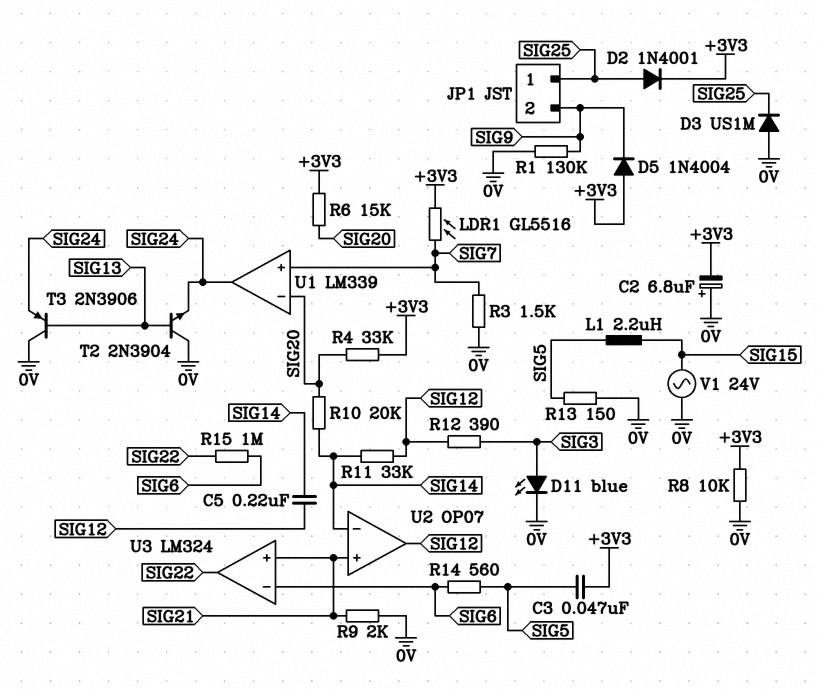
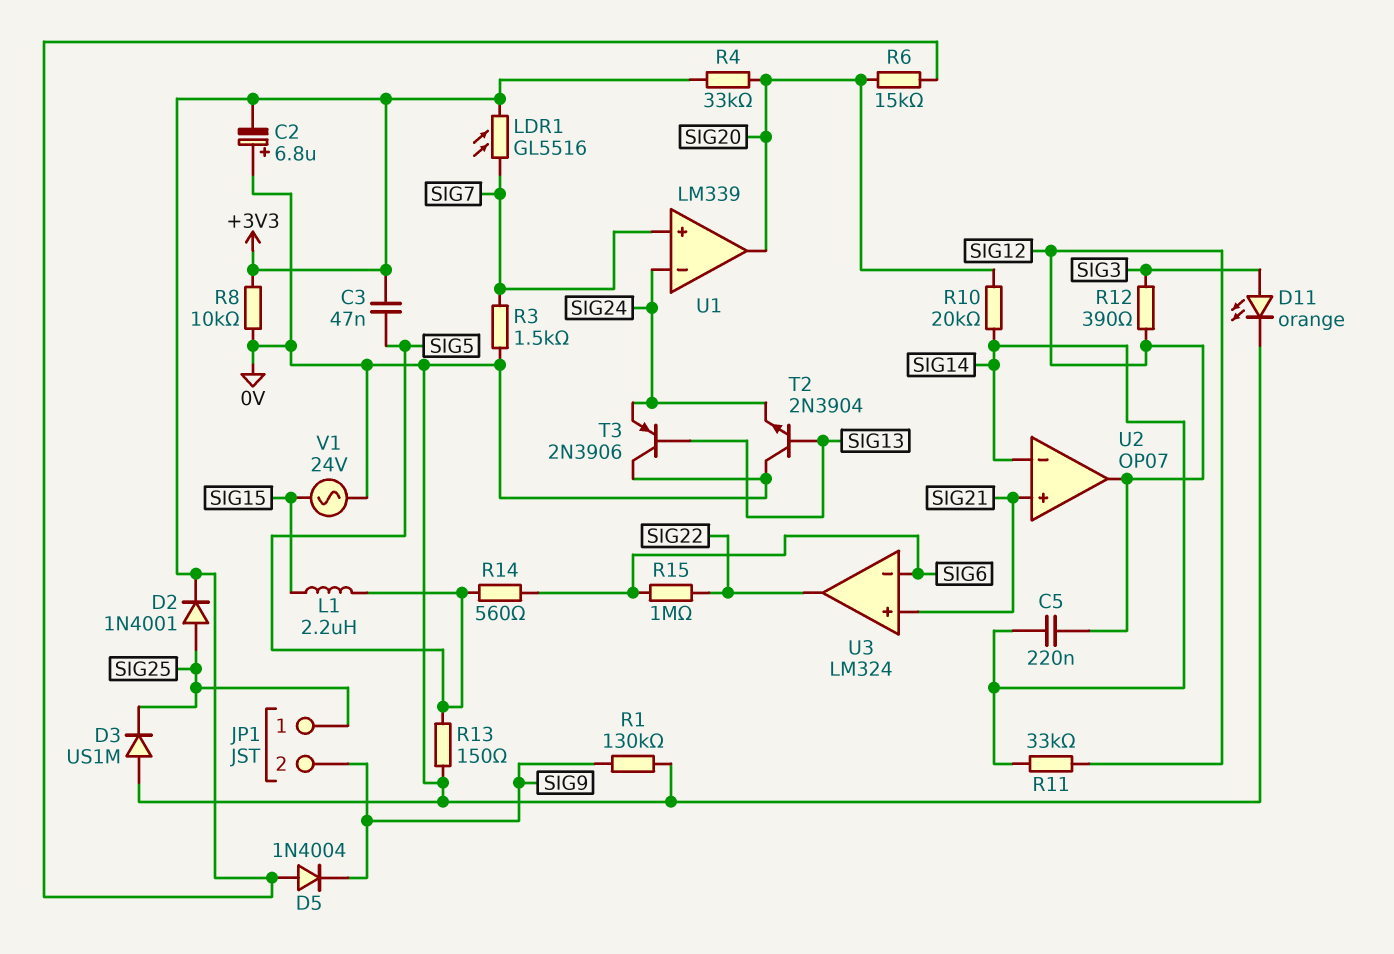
D11: LED blue (A SIG3, K 0V) -> LED orange (A SIG3, K 0V)
R9: 2k (0V, SIG21) -> none
U1 pin in-: SIG20 -> SIG24
U1 pin out: SIG24 -> SIG20

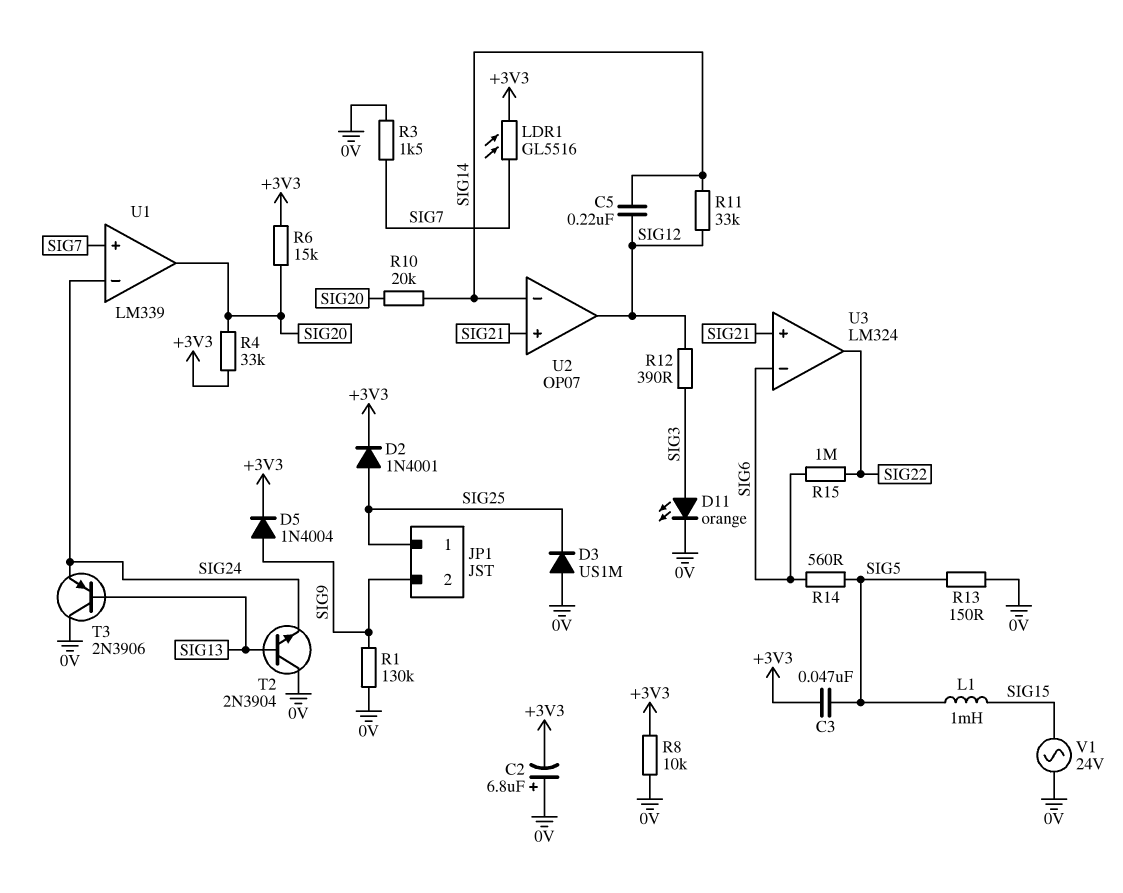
D5: diode 1N4004 (A +3V3, K SIG9) -> diode 1N4004 (A SIG9, K +3V3)
L1: 2.2uH (SIG5, SIG15) -> 1mH (SIG5, SIG15)

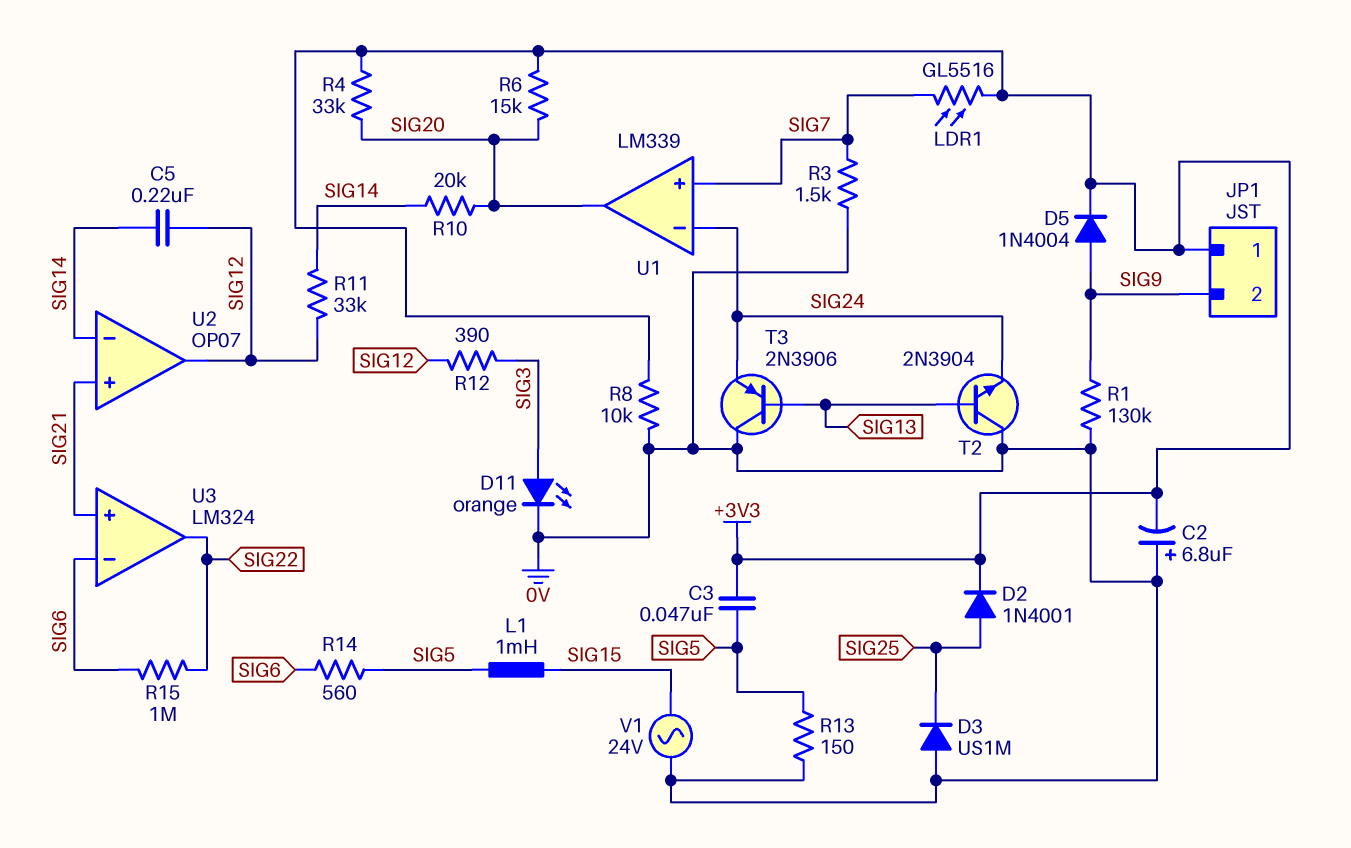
JP1 pin 1: SIG25 -> +3V3

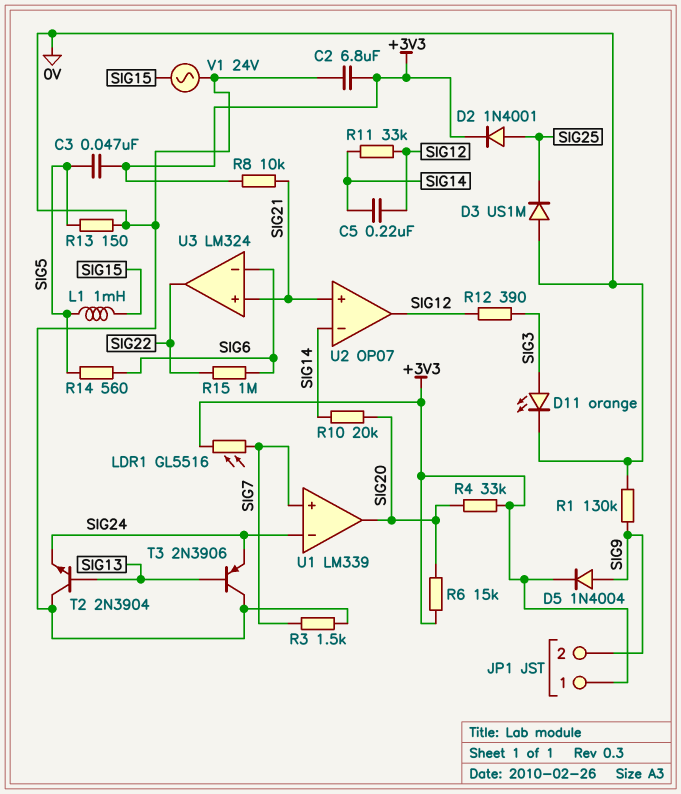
C2: 6.8uF (plus 0V, minus +3V3) -> 6.8uF (+3V3, 0V)
R8: 10k (+3V3, 0V) -> 10k (+3V3, SIG21)

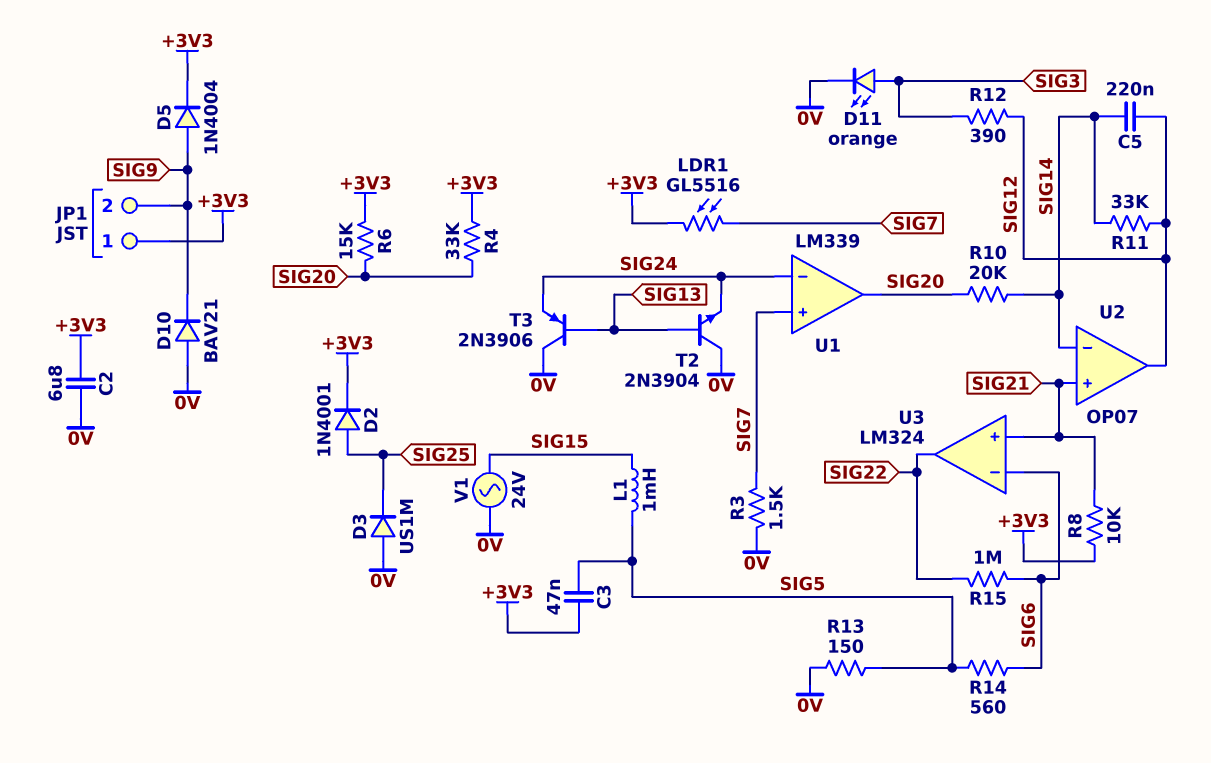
D10: none -> diode BAV21 (A 0V, K SIG9)
R1: 130k (0V, SIG9) -> none

